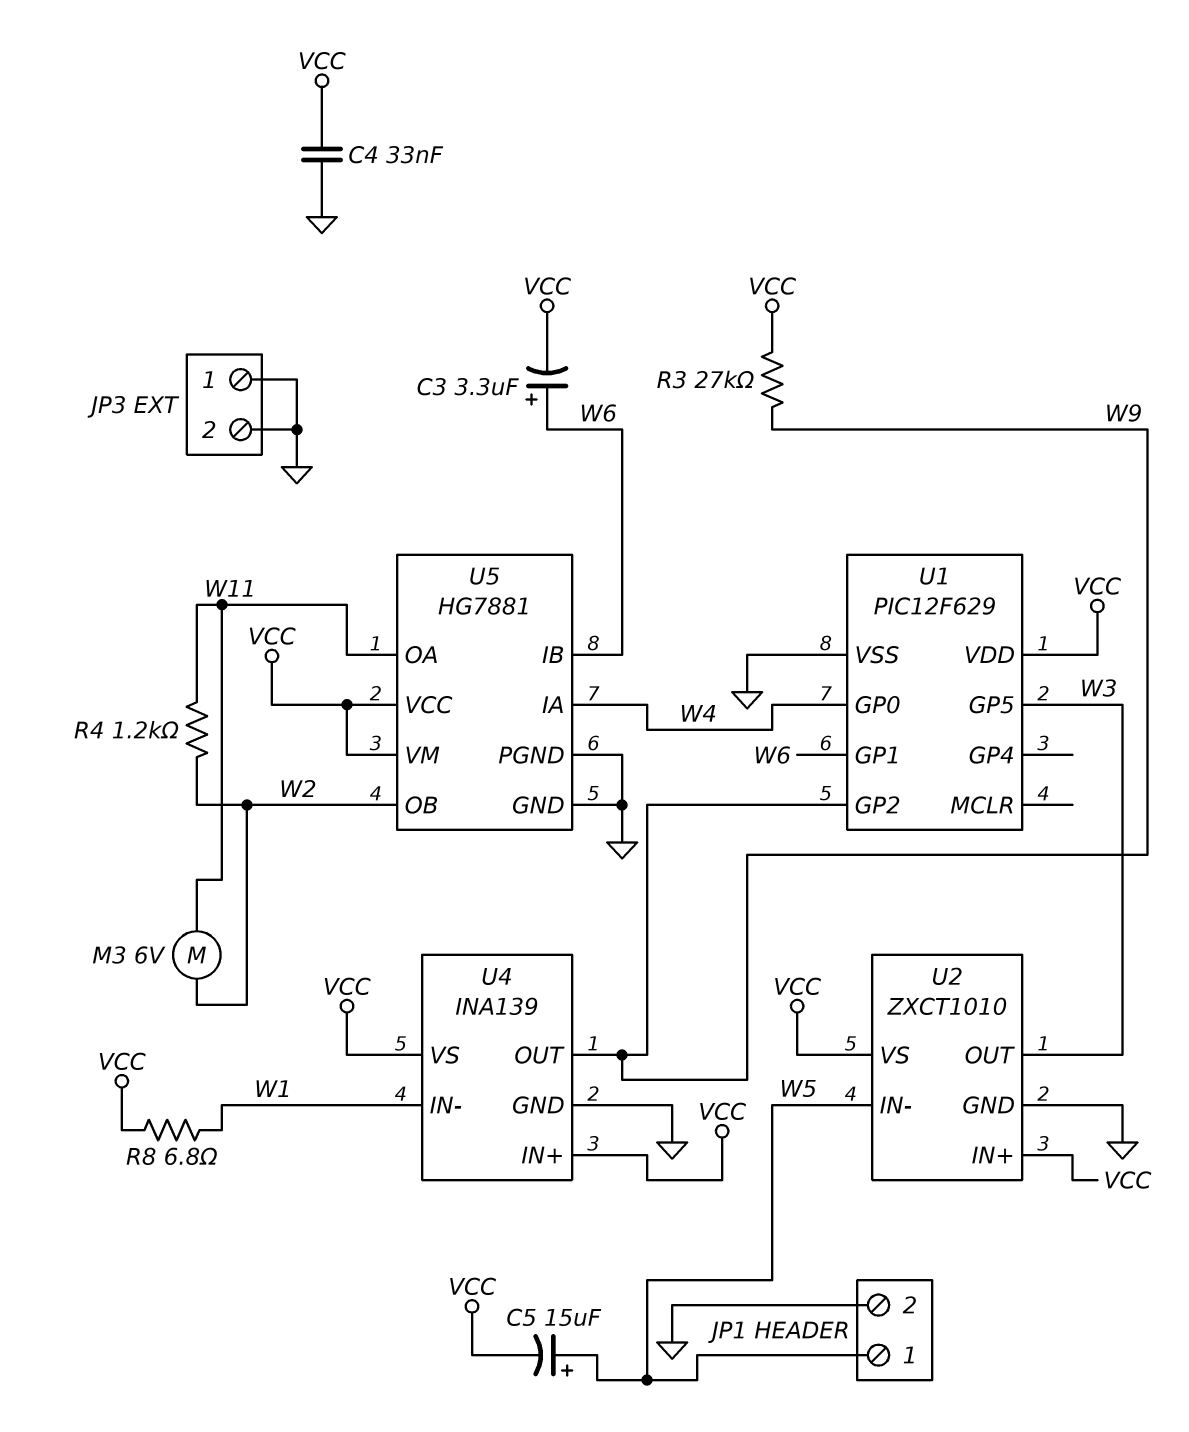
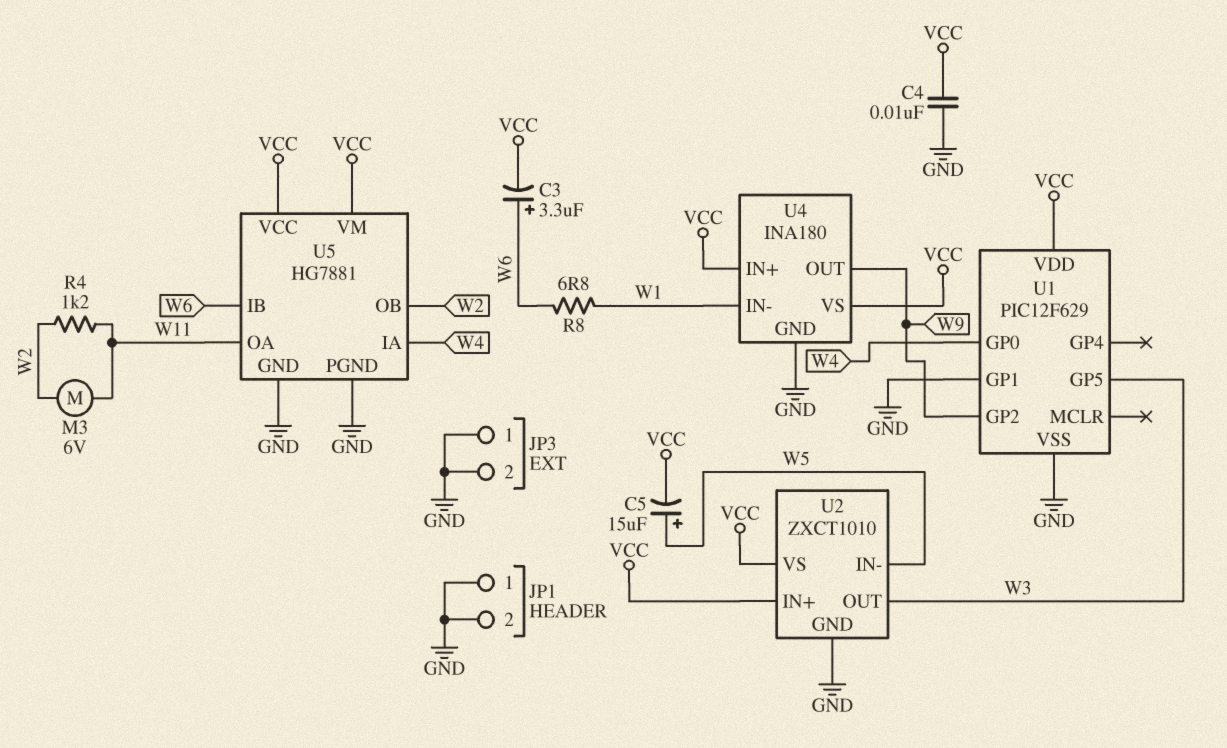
C4: 33nF (GND, VCC) -> 10nF (GND, VCC)
JP1 pin 1: W5 -> GND
R3: 27k (VCC, W9) -> none
R8: 6.8 (VCC, W1) -> 6.8 (W1, W6)
U1 pin GP1: W6 -> GND
U4: INA139 -> INA180

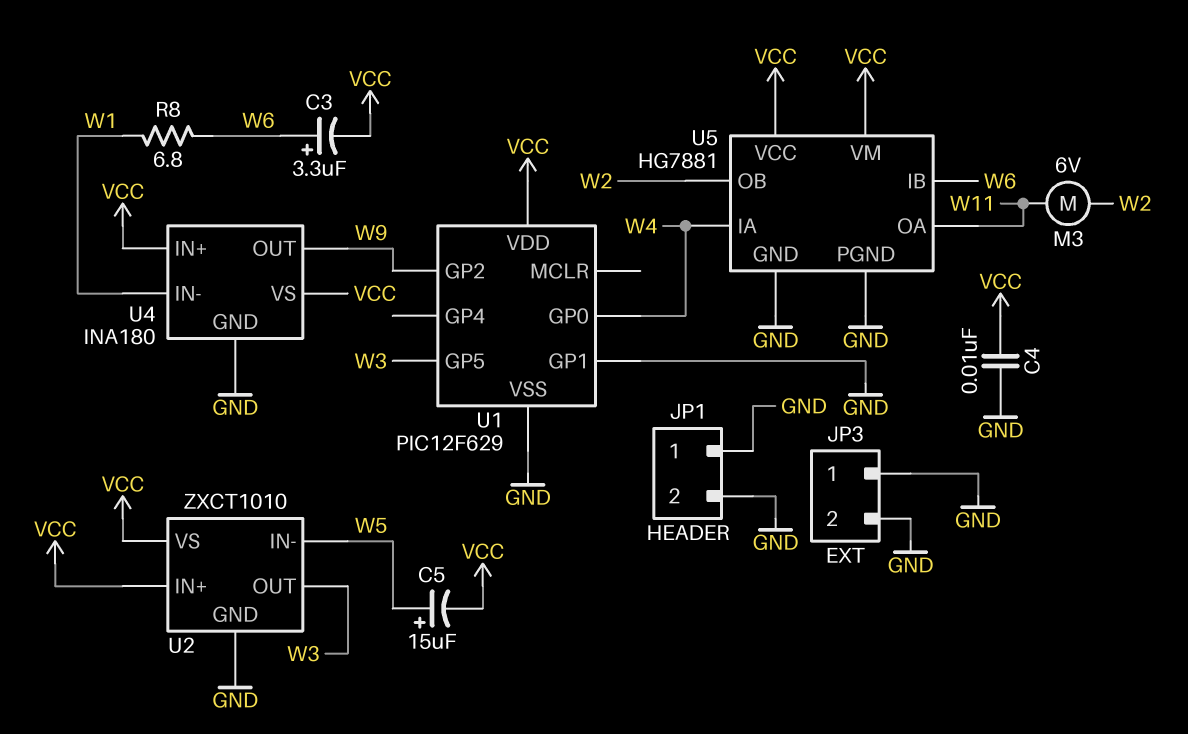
R4: 1.2k (W2, W11) -> none

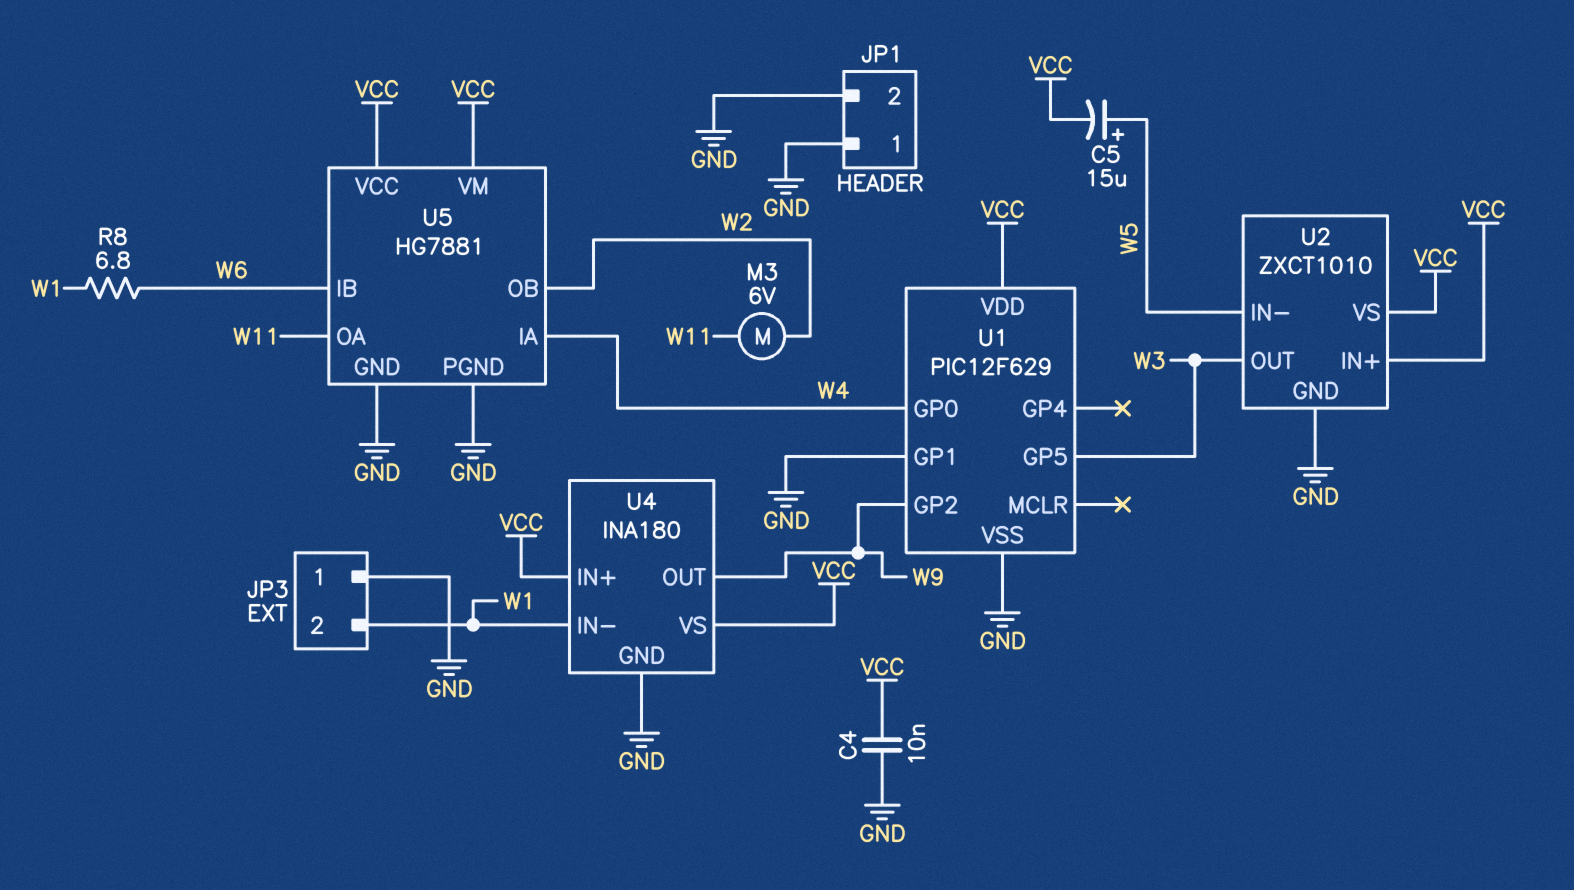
C3: 3.3uF (plus W6, minus VCC) -> none
JP3 pin 2: GND -> W1

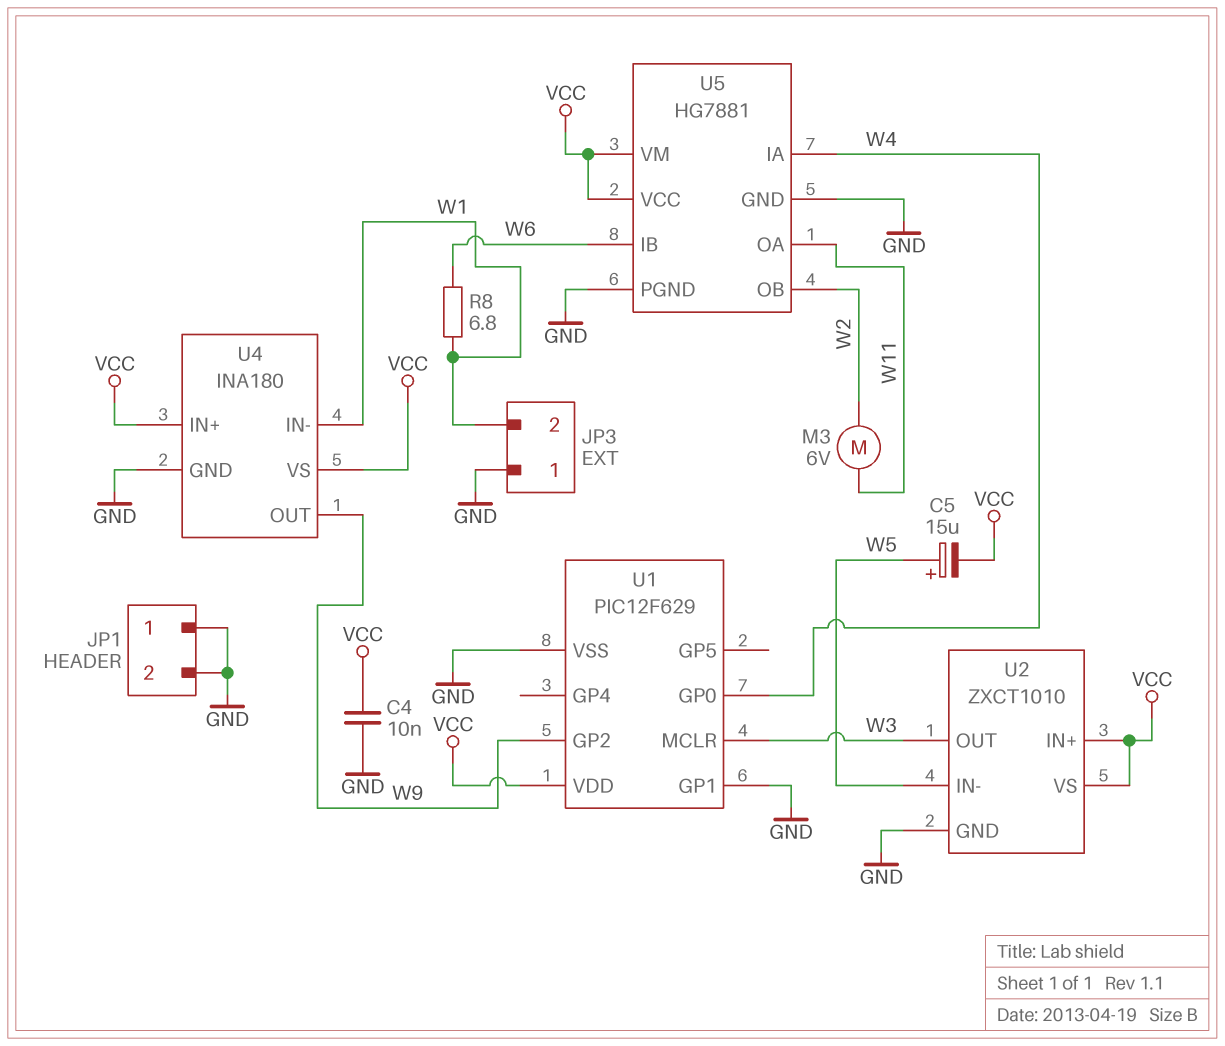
U1 pin GP5: W3 -> none
U1 pin MCLR: none -> W3

